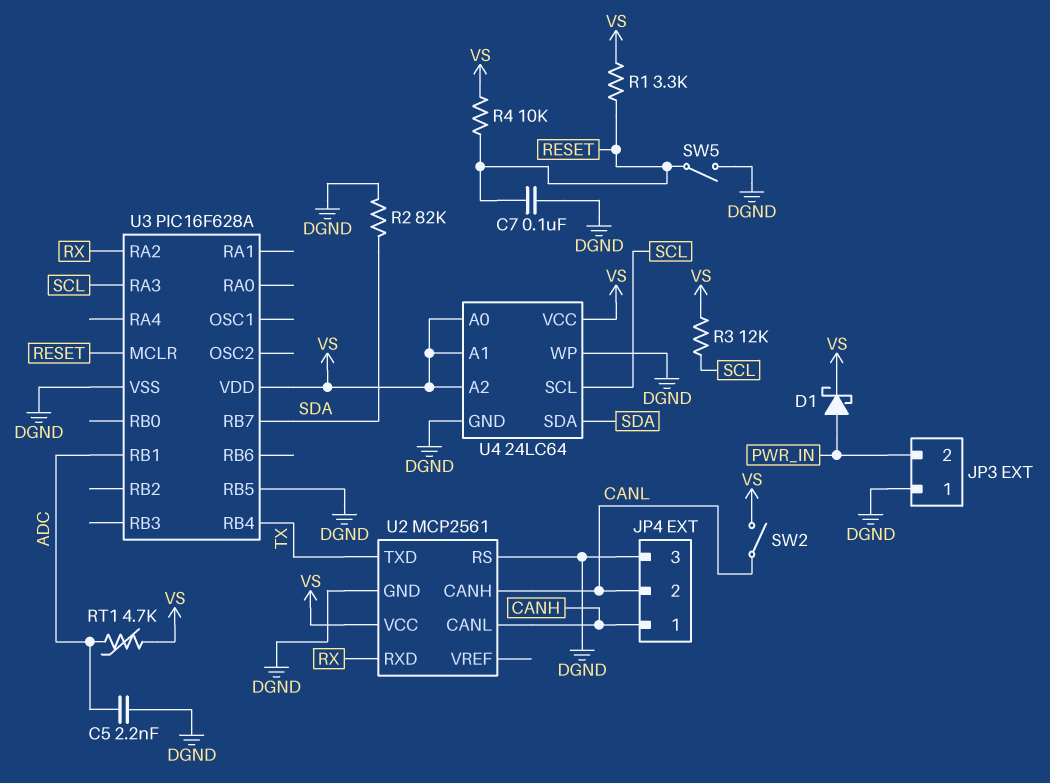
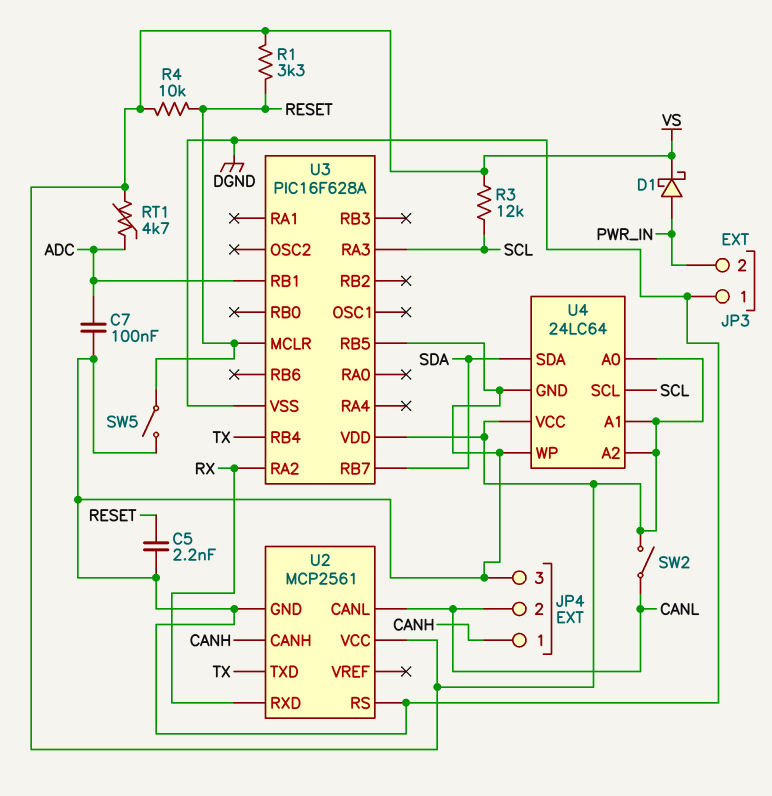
C5: 2.2nF (ADC, DGND) -> 2.2nF (DGND, RESET)
C7: 100nF (DGND, RESET) -> 100nF (ADC, DGND)
R2: 82k (DGND, SDA) -> none
U2 pin CANH: CANL -> CANH
U2 pin CANL: CANH -> CANL

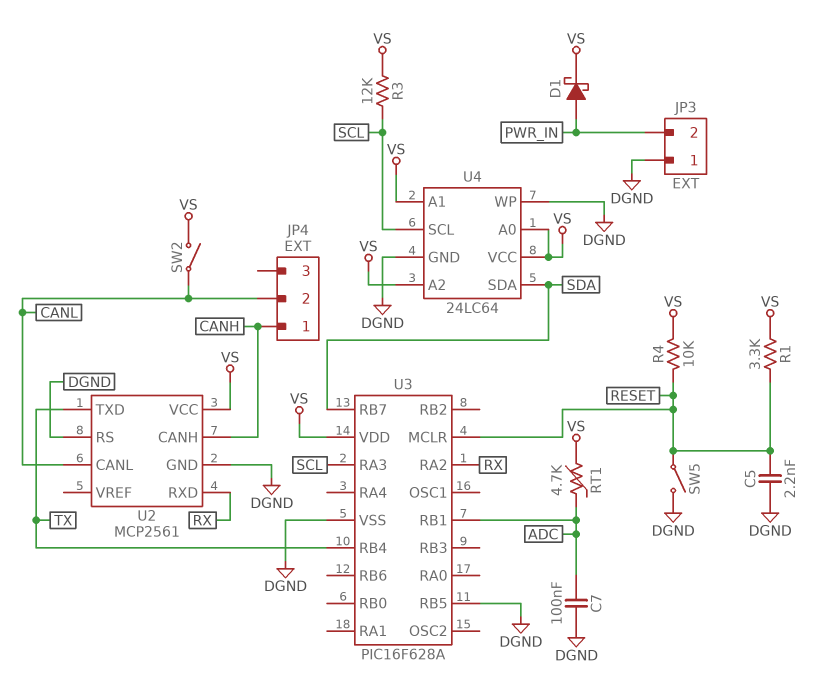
JP4 pin 3: DGND -> none

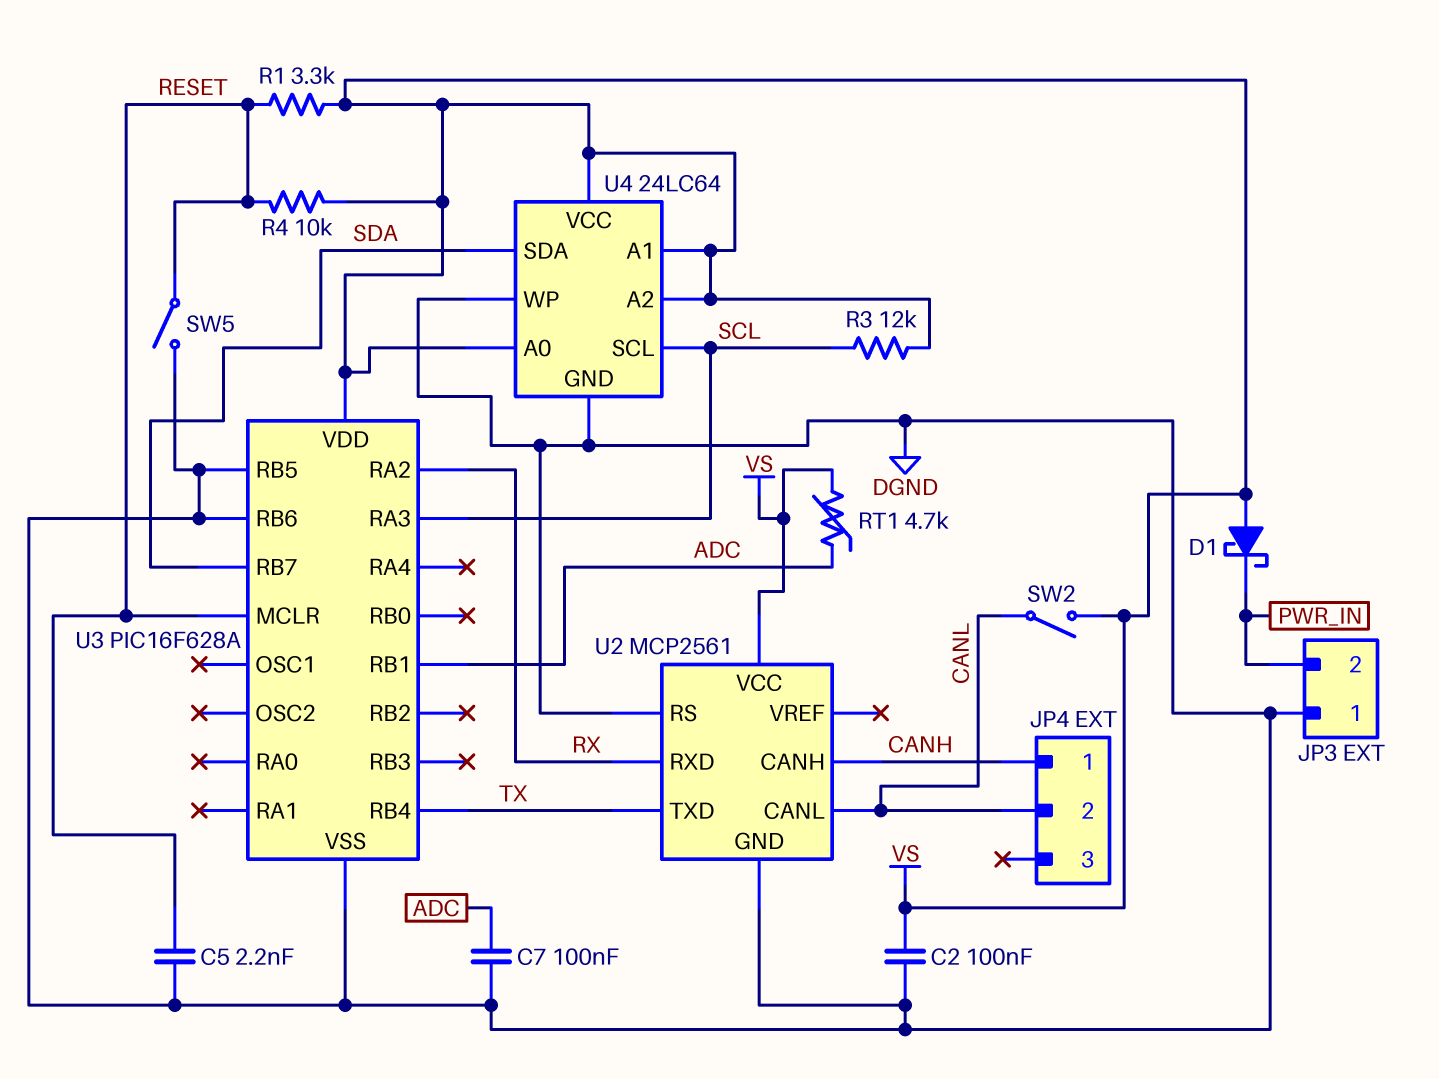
C2: none -> 100nF (DGND, VS)
D1: schottky (A PWR_IN, K VS) -> schottky (A VS, K PWR_IN)
U3 pin RB6: none -> DGND

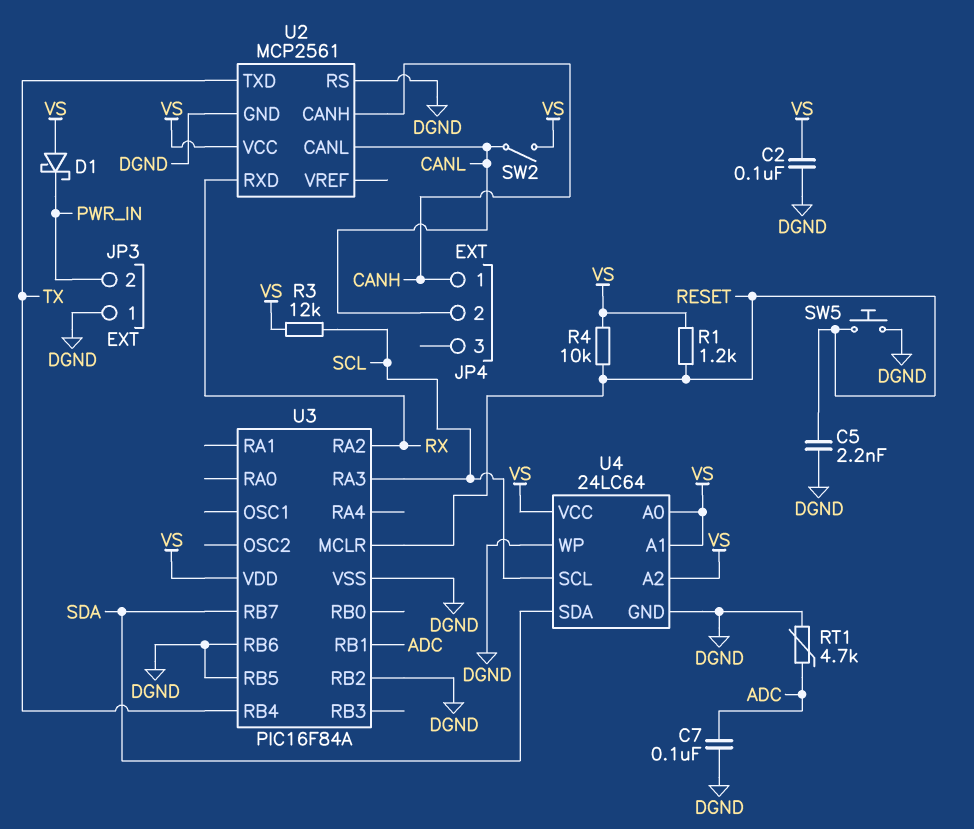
R1: 3.3k (RESET, VS) -> 1.2k (RESET, VS)
RT1: 4.7k (ADC, VS) -> 4.7k (ADC, DGND)
SW5: switch (DGND, RESET) -> button (DGND, RESET)
U3: PIC16F628A -> PIC16F84A
U3 pin RB2: none -> DGND

